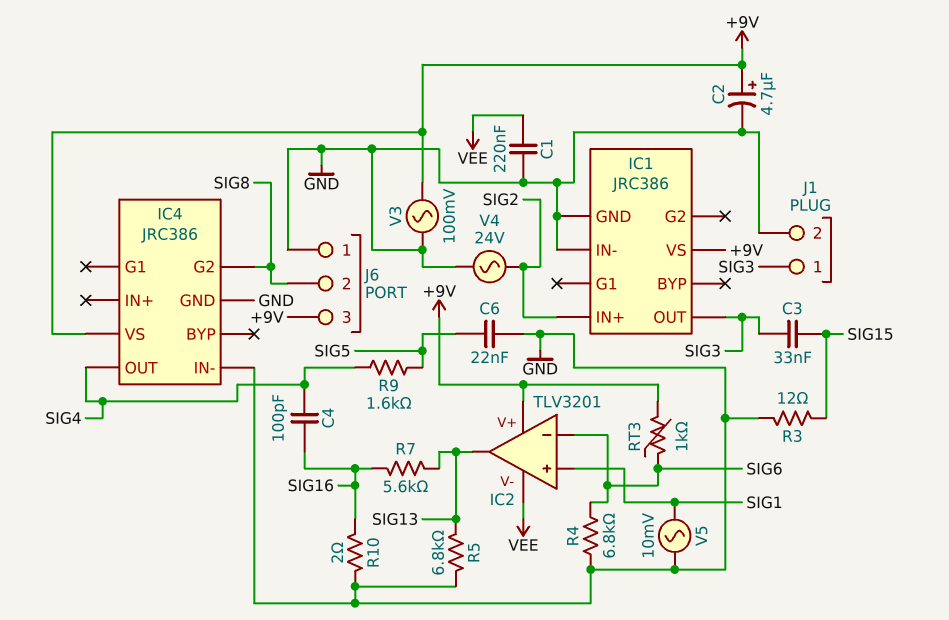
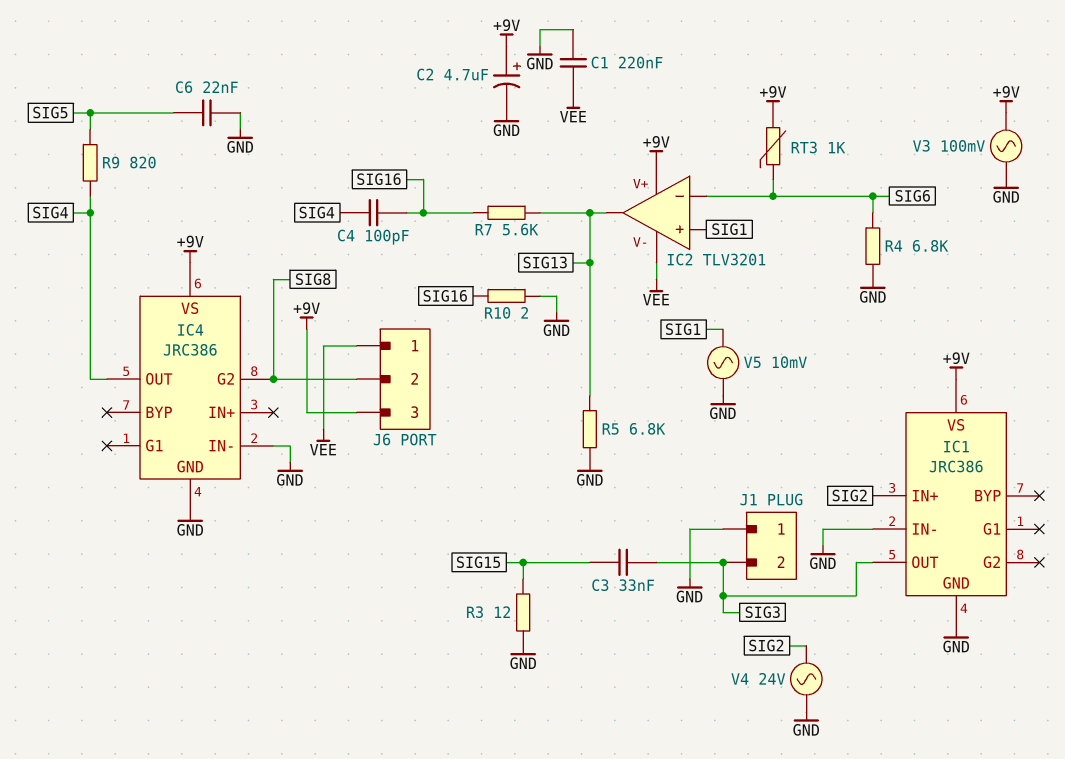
J1 pin 1: SIG3 -> GND
J1 pin 2: GND -> SIG3
J6 pin 1: GND -> VEE
R9: 1.6k (SIG4, SIG5) -> 820 (SIG4, SIG5)

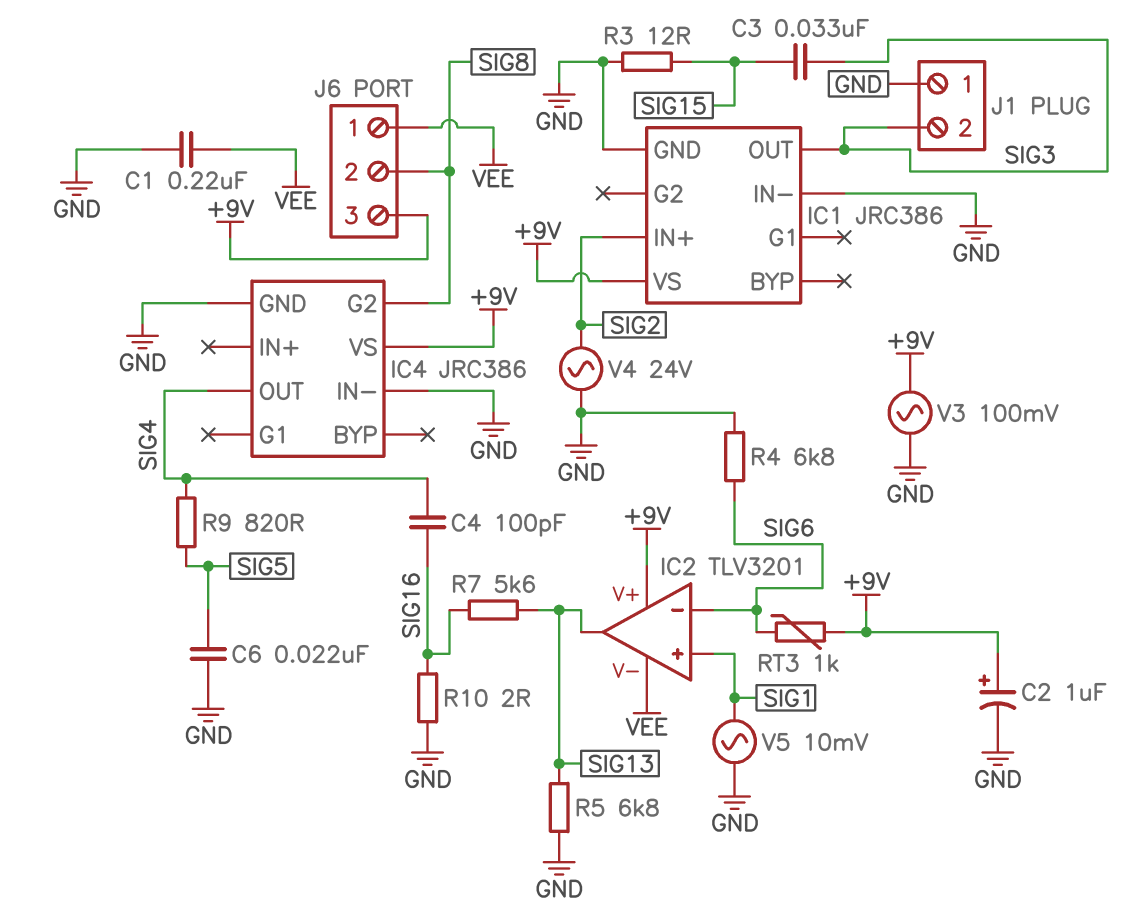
C2: 4.7uF (plus +9V, minus GND) -> 1uF (plus +9V, minus GND)

